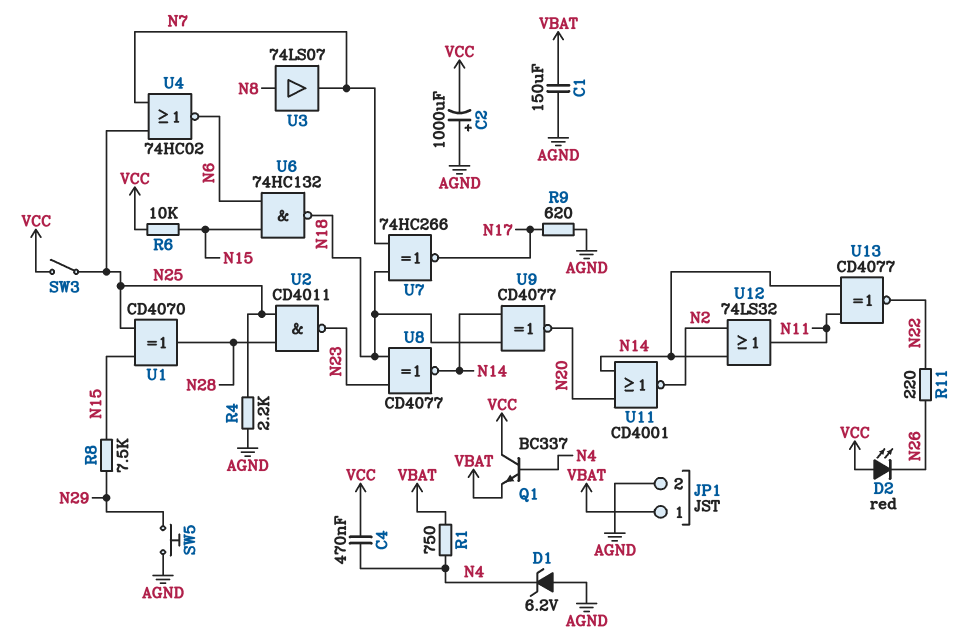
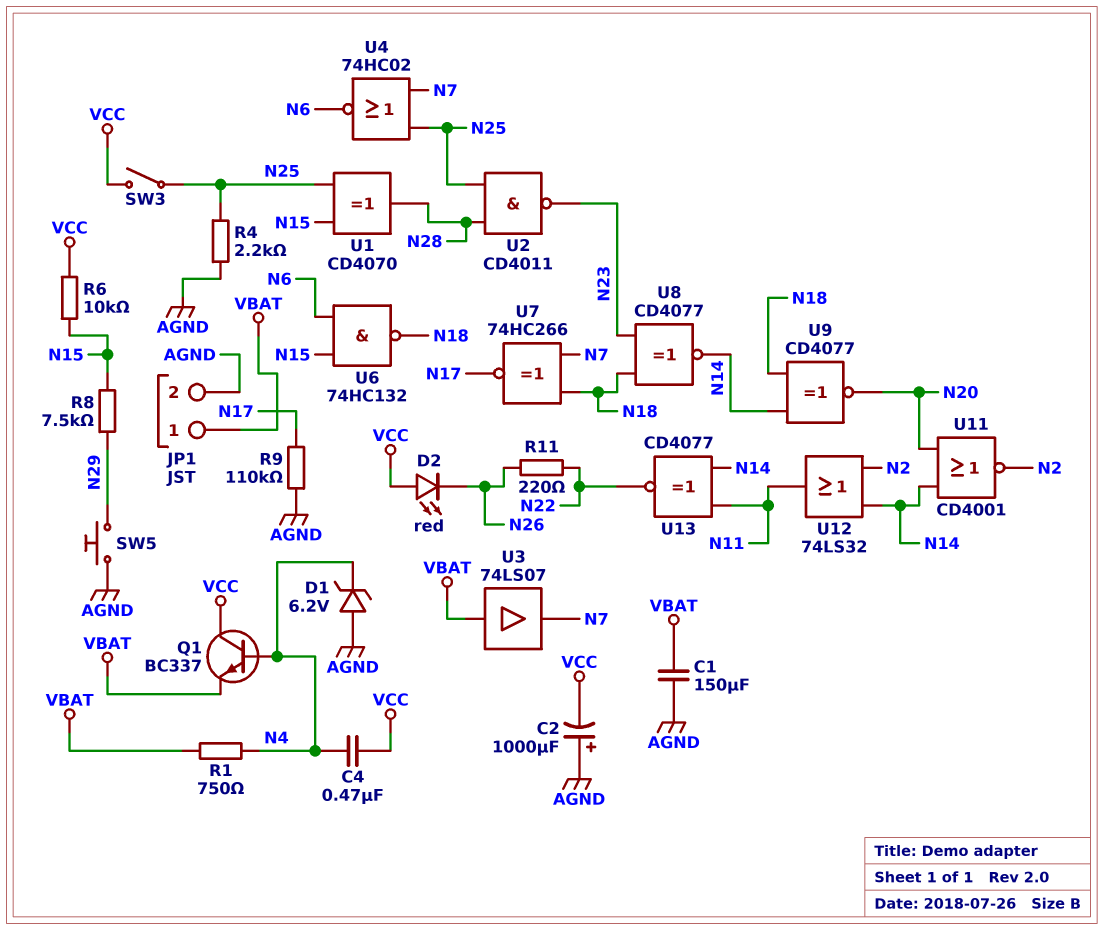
R9: 620 (AGND, N17) -> 110k (AGND, N17)
U3: buffer 74LS07 (in N8, out N7) -> buffer 74LS07 (in VBAT, out N7)

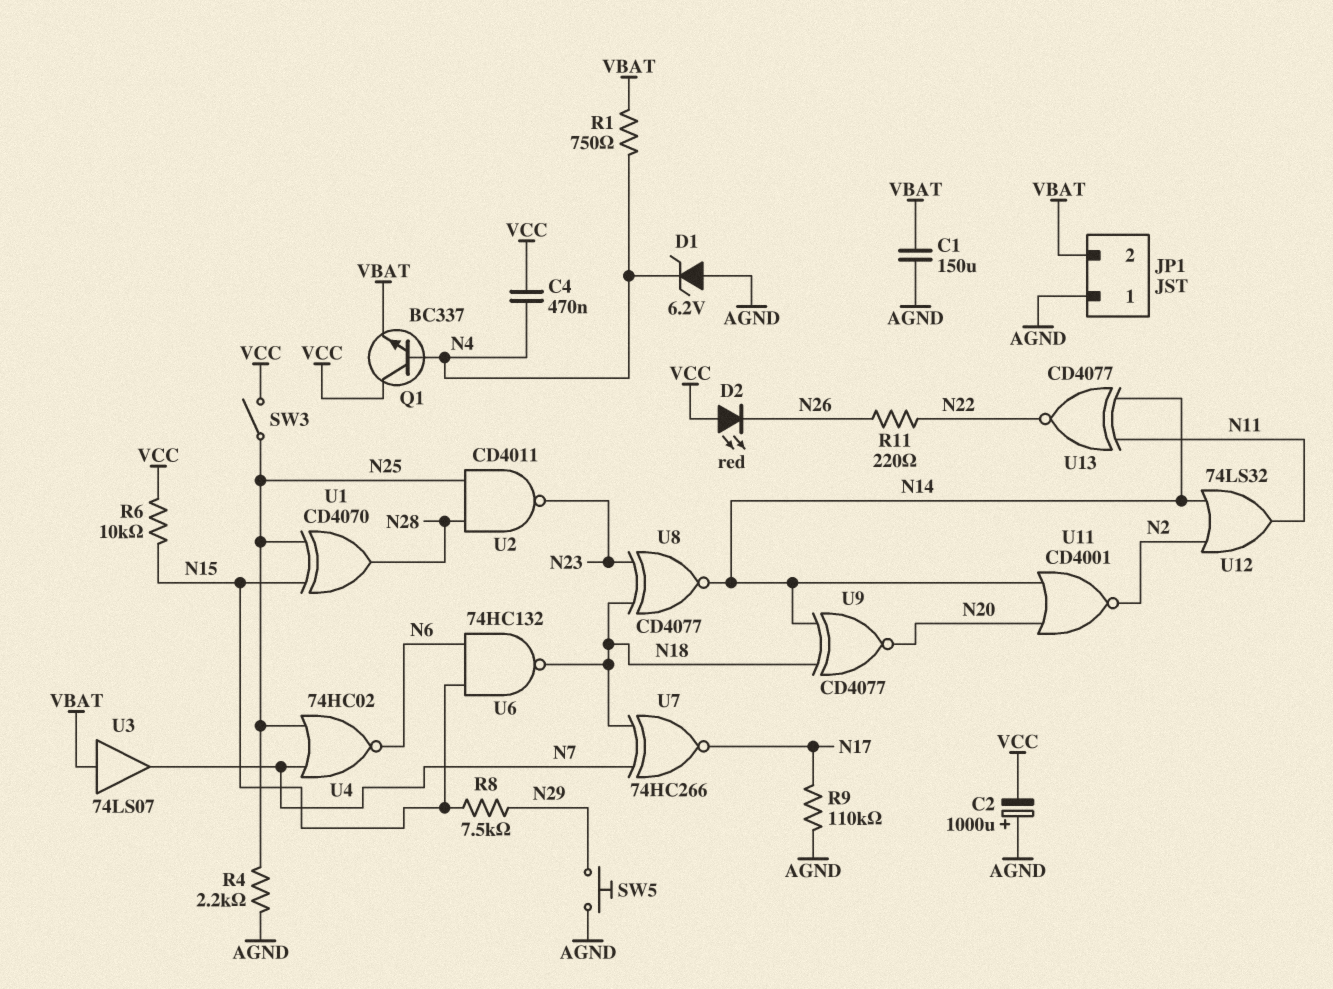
JP1 pin 1: VBAT -> AGND
JP1 pin 2: AGND -> VBAT

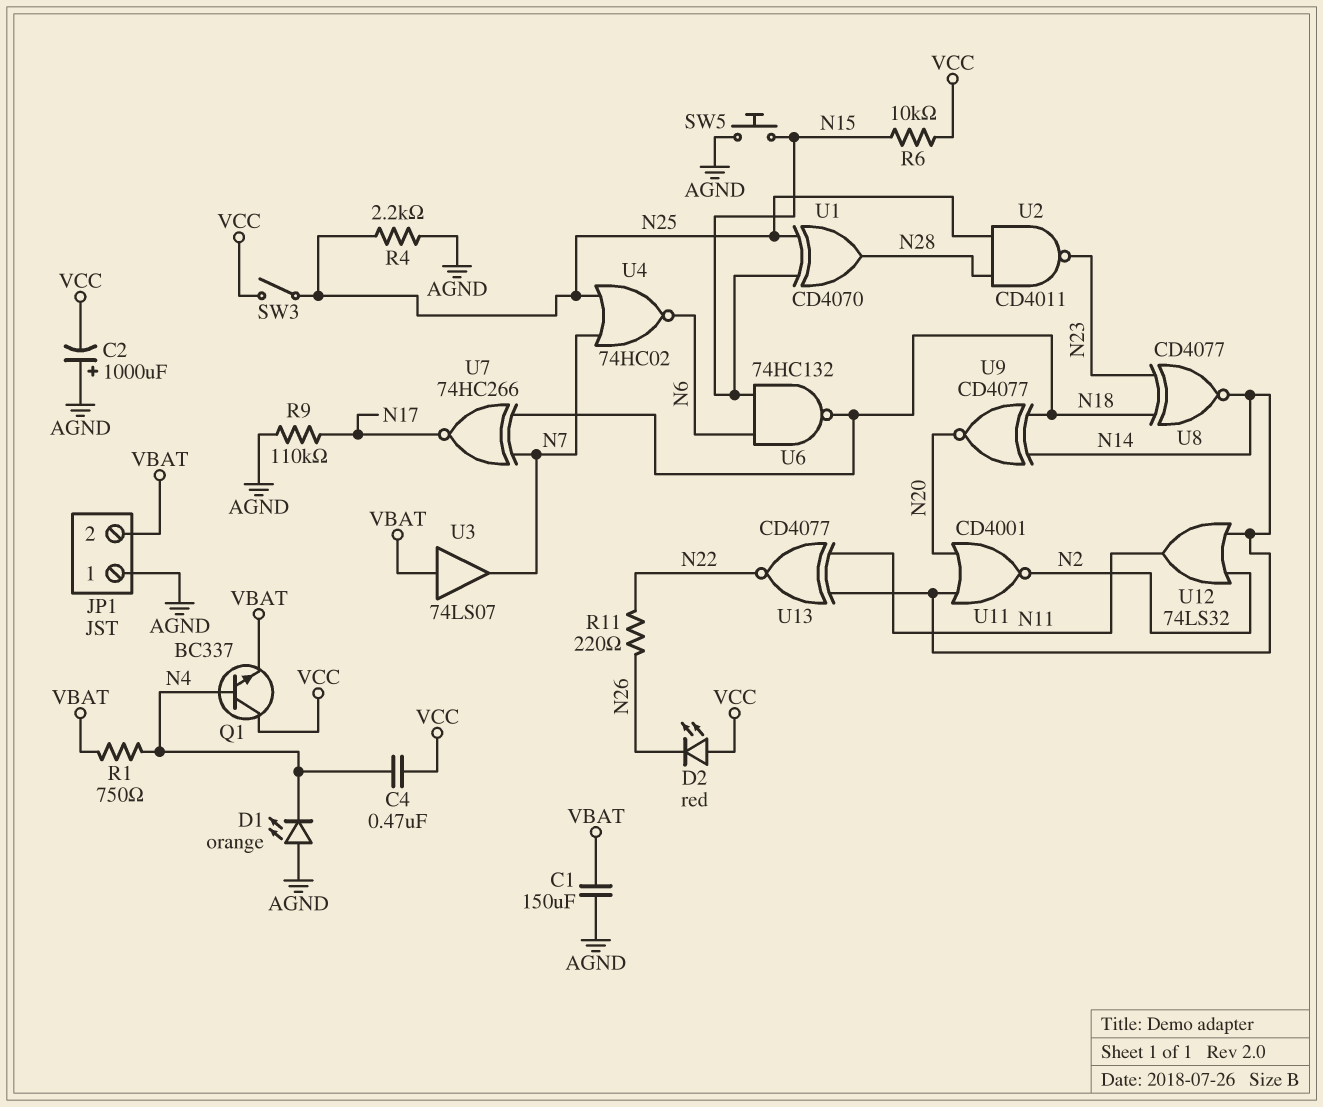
D1: zener 6.2V (A AGND, K N4) -> LED orange (A AGND, K N4)
R8: 7.5k (N15, N29) -> none
SW5: button (AGND, N29) -> button (AGND, N15)

